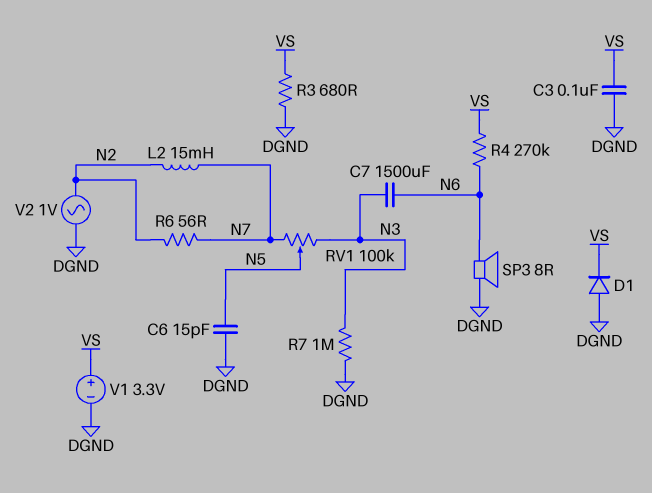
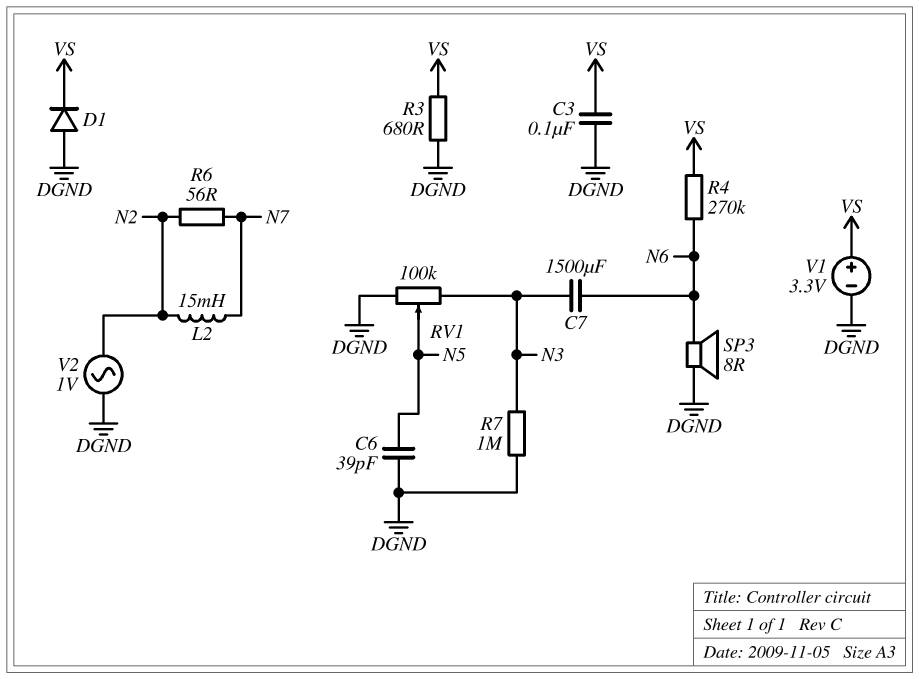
C6: 15pF (DGND, N5) -> 39pF (DGND, N5)
RV1: 100k (N3, N7, wiper N5) -> 100k (DGND, N3, wiper N5)

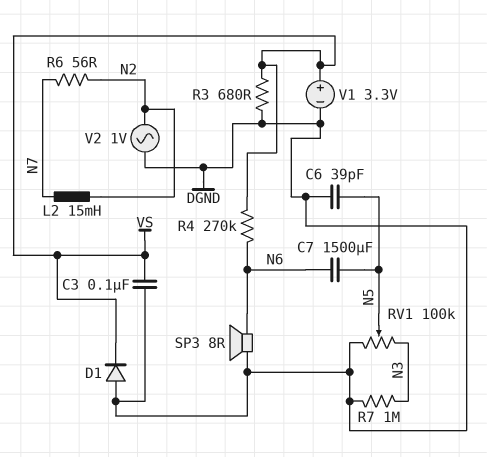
C7: 1500uF (N3, N6) -> 1500uF (N5, N6)

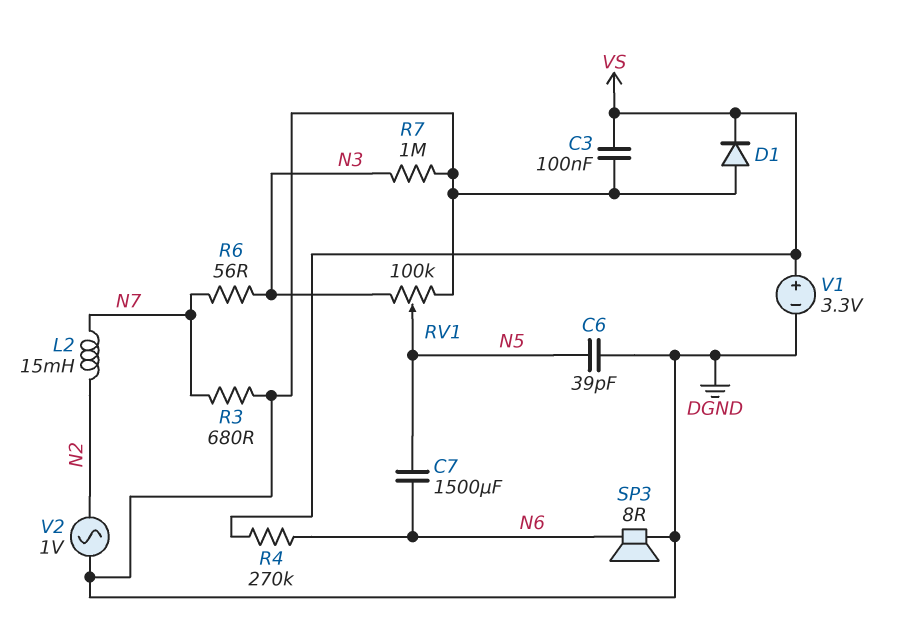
R3: 680 (DGND, VS) -> 680 (DGND, N7)
R6: 56 (N2, N7) -> 56 (N3, N7)

